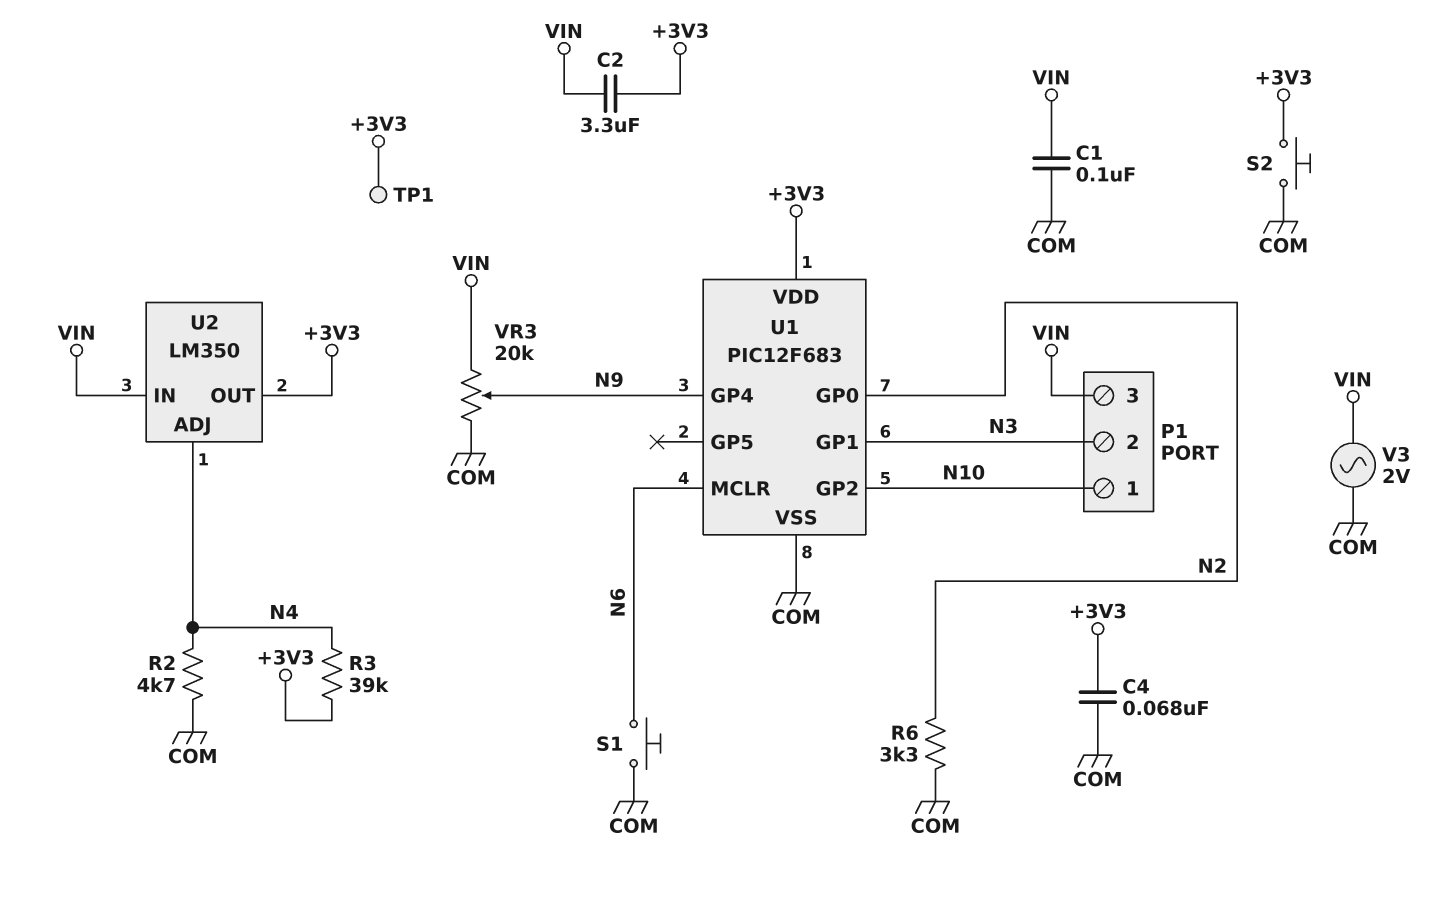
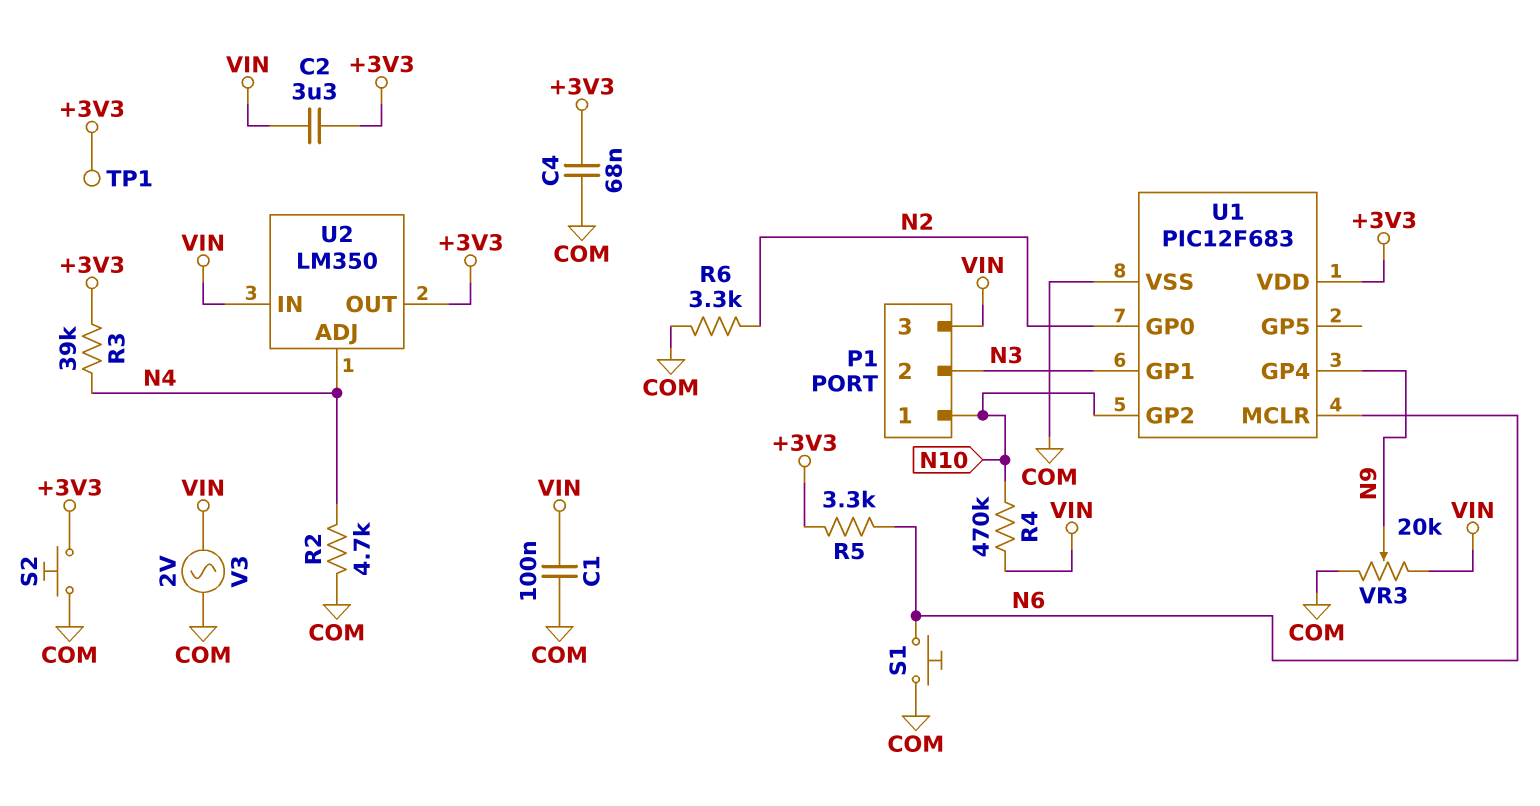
R4: none -> 470k (N10, VIN)
R5: none -> 3.3k (+3V3, N6)

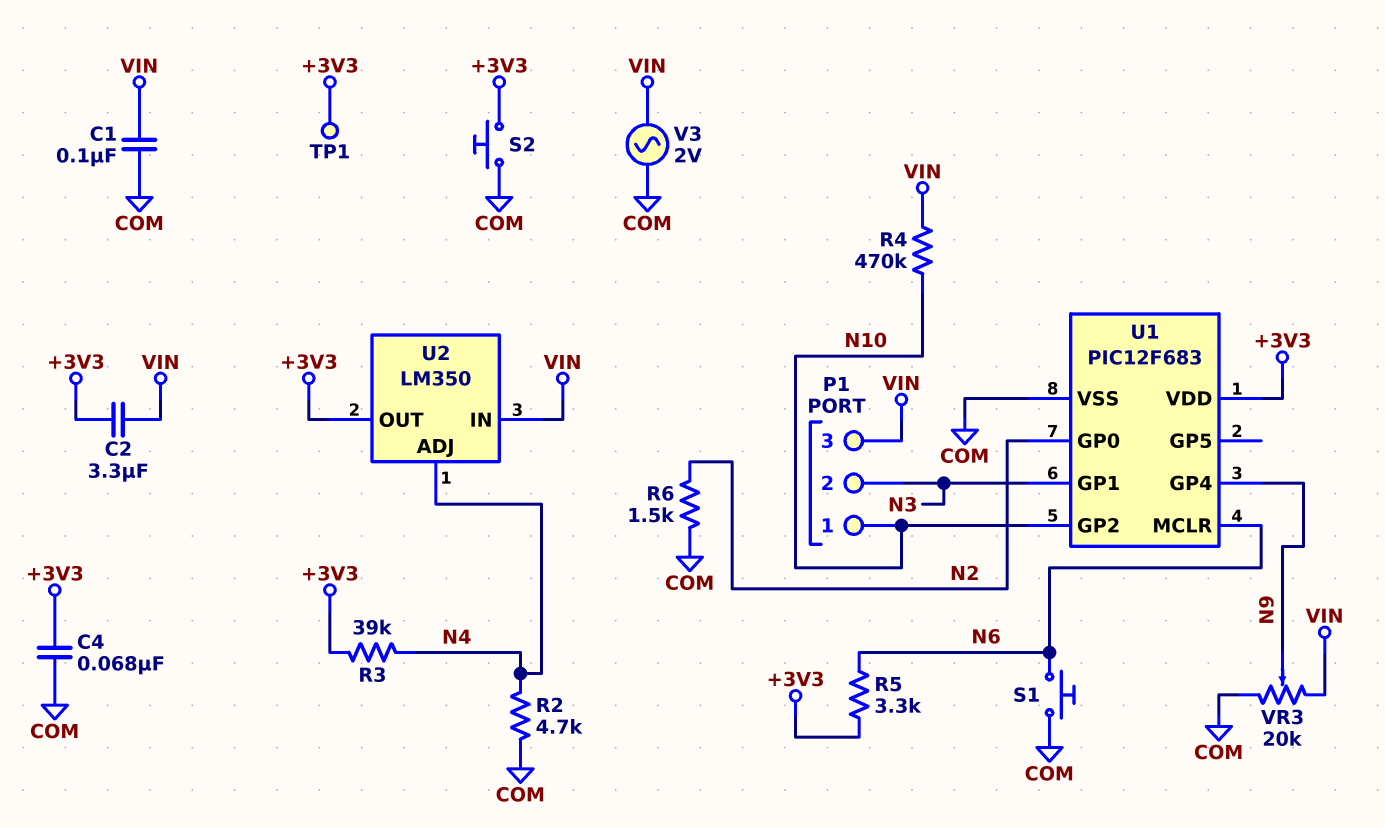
R6: 3.3k (COM, N2) -> 1.5k (COM, N2)

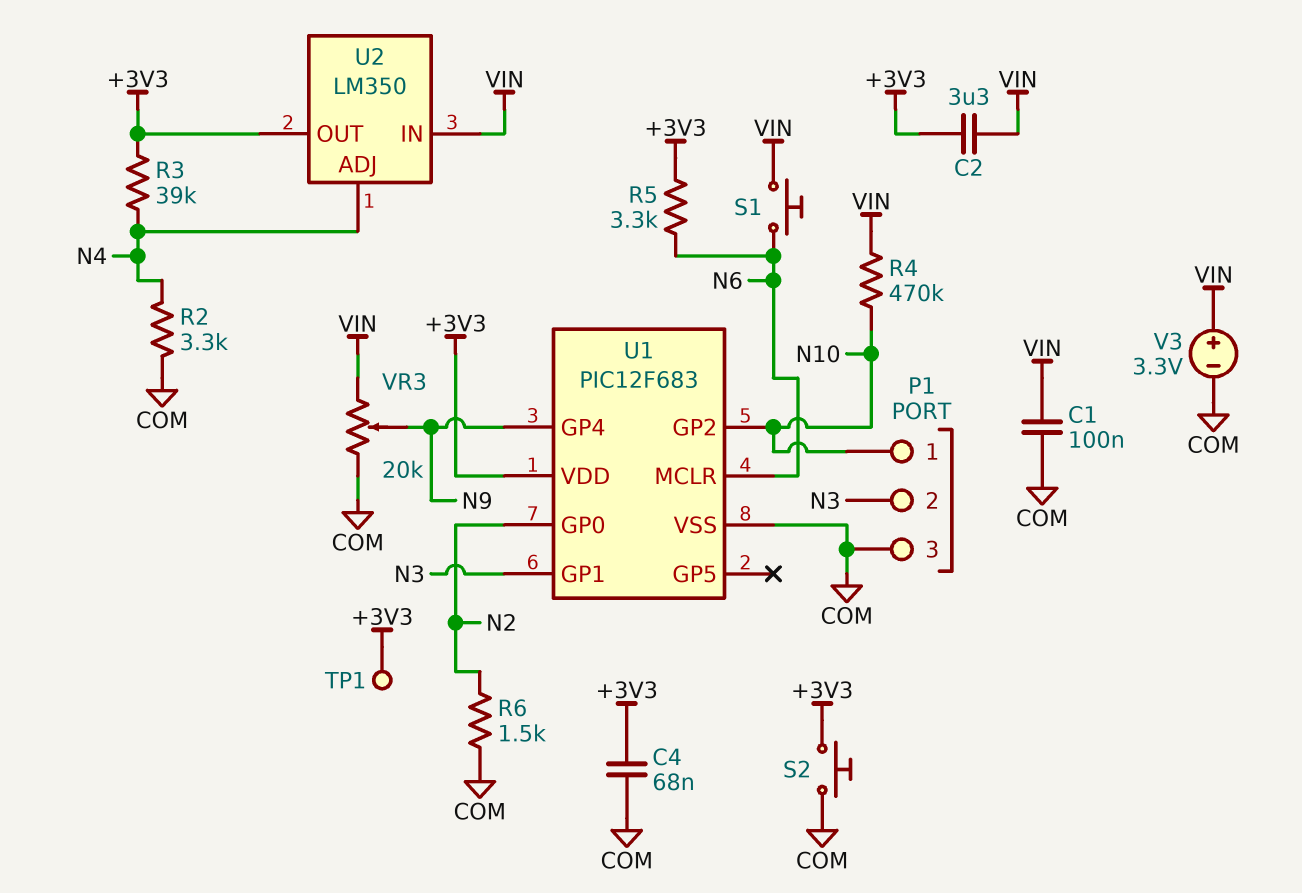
P1 pin 3: VIN -> COM
R2: 4.7k (COM, N4) -> 3.3k (COM, N4)
S1: button (COM, N6) -> button (N6, VIN)
V3: AC 2V (COM, VIN) -> 3.3V (plus VIN, minus COM)

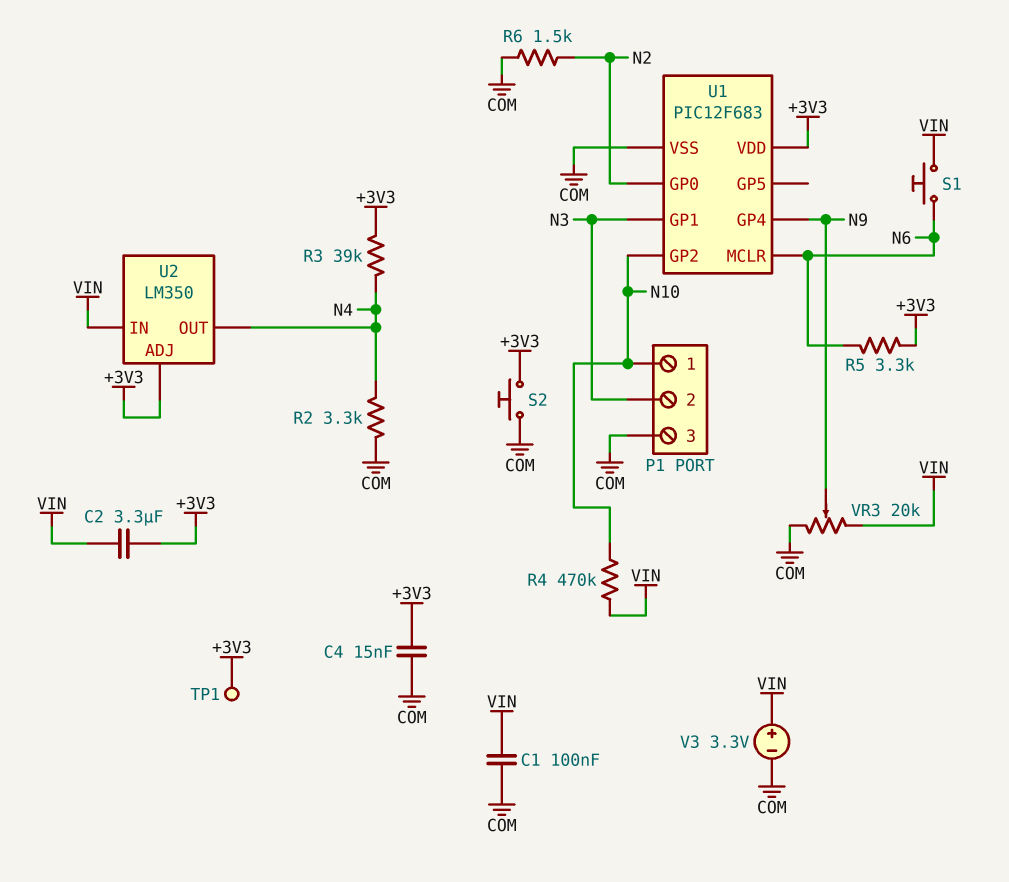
C4: 68nF (+3V3, COM) -> 15nF (+3V3, COM)
U2 pin ADJ: N4 -> +3V3
U2 pin OUT: +3V3 -> N4

